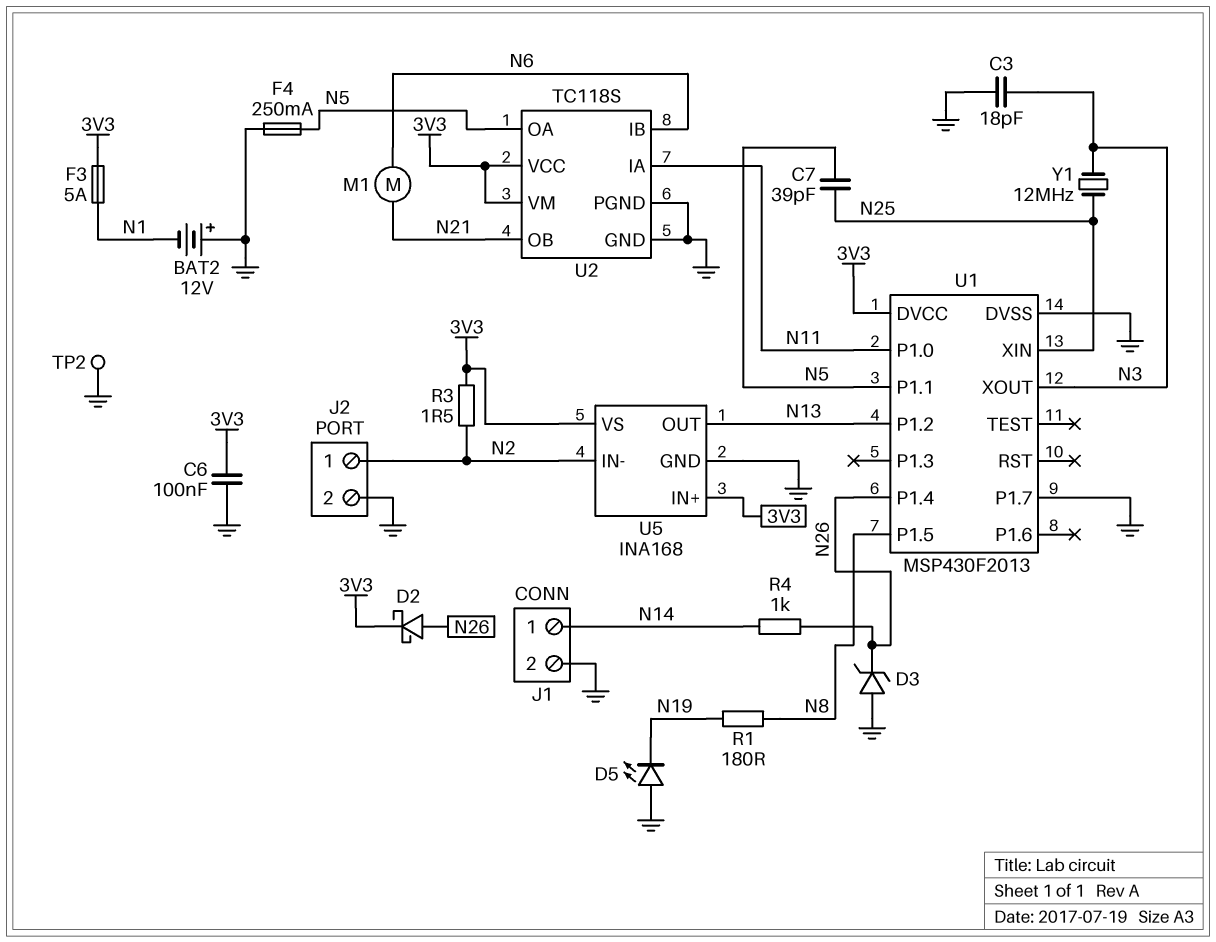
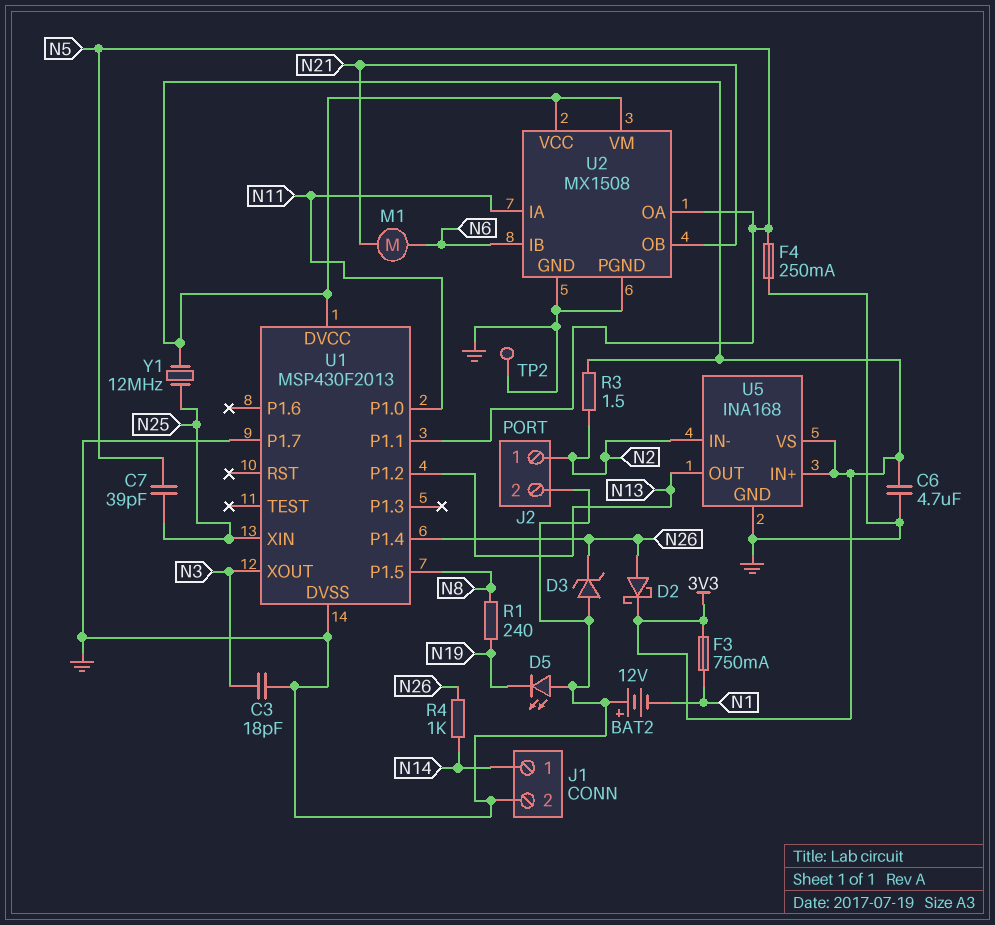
C6: 100nF (3V3, GND) -> 4.7uF (3V3, GND)
F3: 5A (3V3, N1) -> 750mA (3V3, N1)
R1: 180 (N8, N19) -> 240 (N8, N19)
U2: TC118S -> MX1508
Y1: 12MHz (N3, N25) -> 12MHz (3V3, N25)

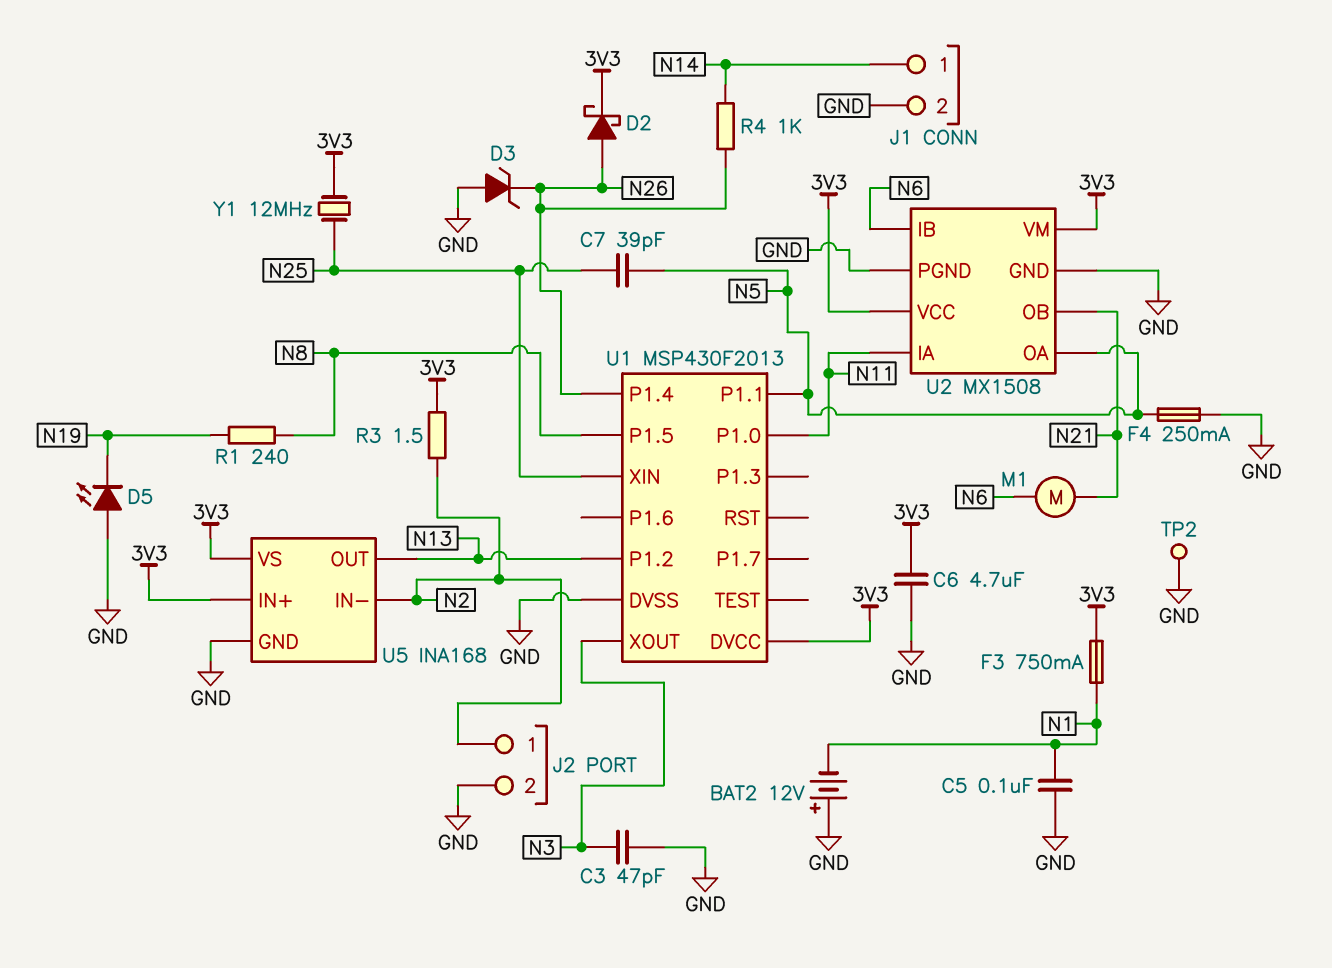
C3: 18pF (GND, N3) -> 47pF (GND, N3)
C5: none -> 100nF (GND, N1)
U1 pin P1.7: GND -> none

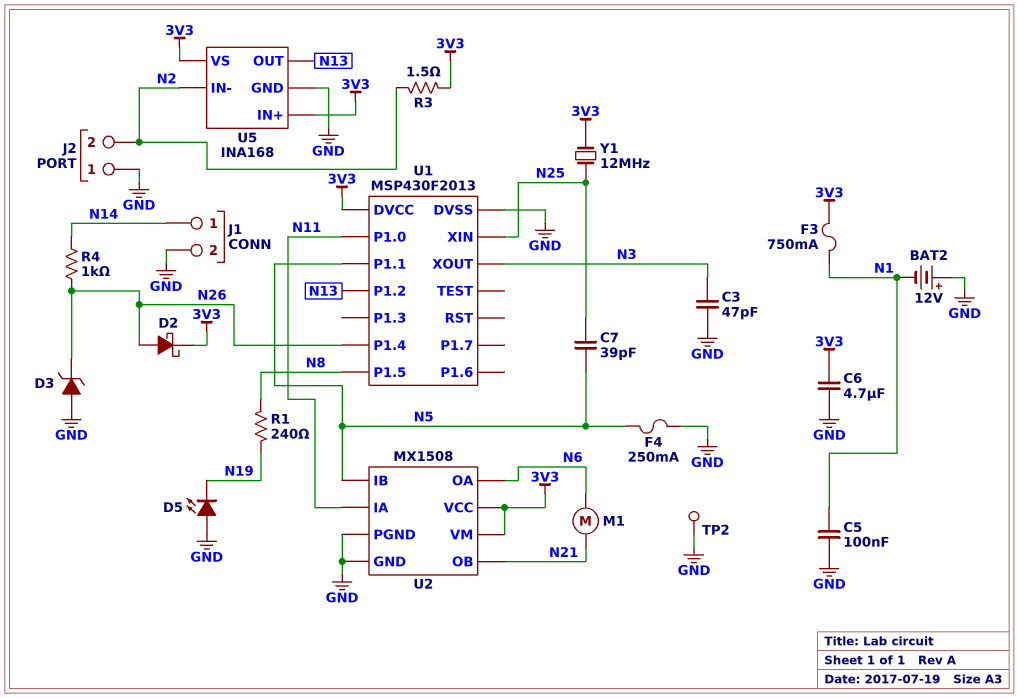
J2 pin 1: N2 -> GND
J2 pin 2: GND -> N2
U2 pin IB: N6 -> N5
U2 pin OA: N5 -> N6

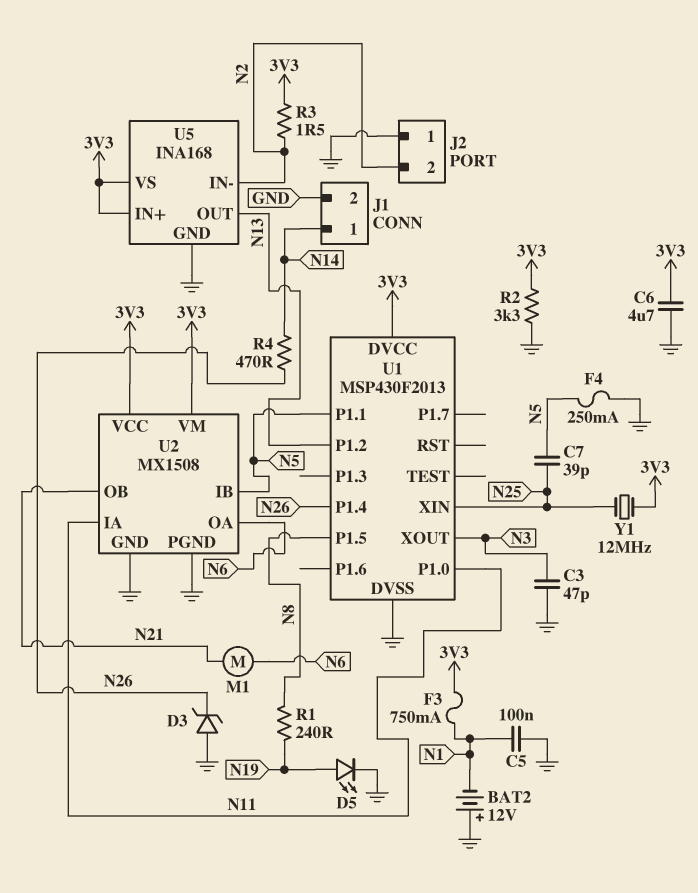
D2: schottky (A N26, K 3V3) -> none
D5: LED (A GND, K N19) -> LED (A N19, K GND)
R2: none -> 3.3k (3V3, GND)
R4: 1k (N14, N26) -> 470 (N14, N26)
TP2: test point (GND) -> none

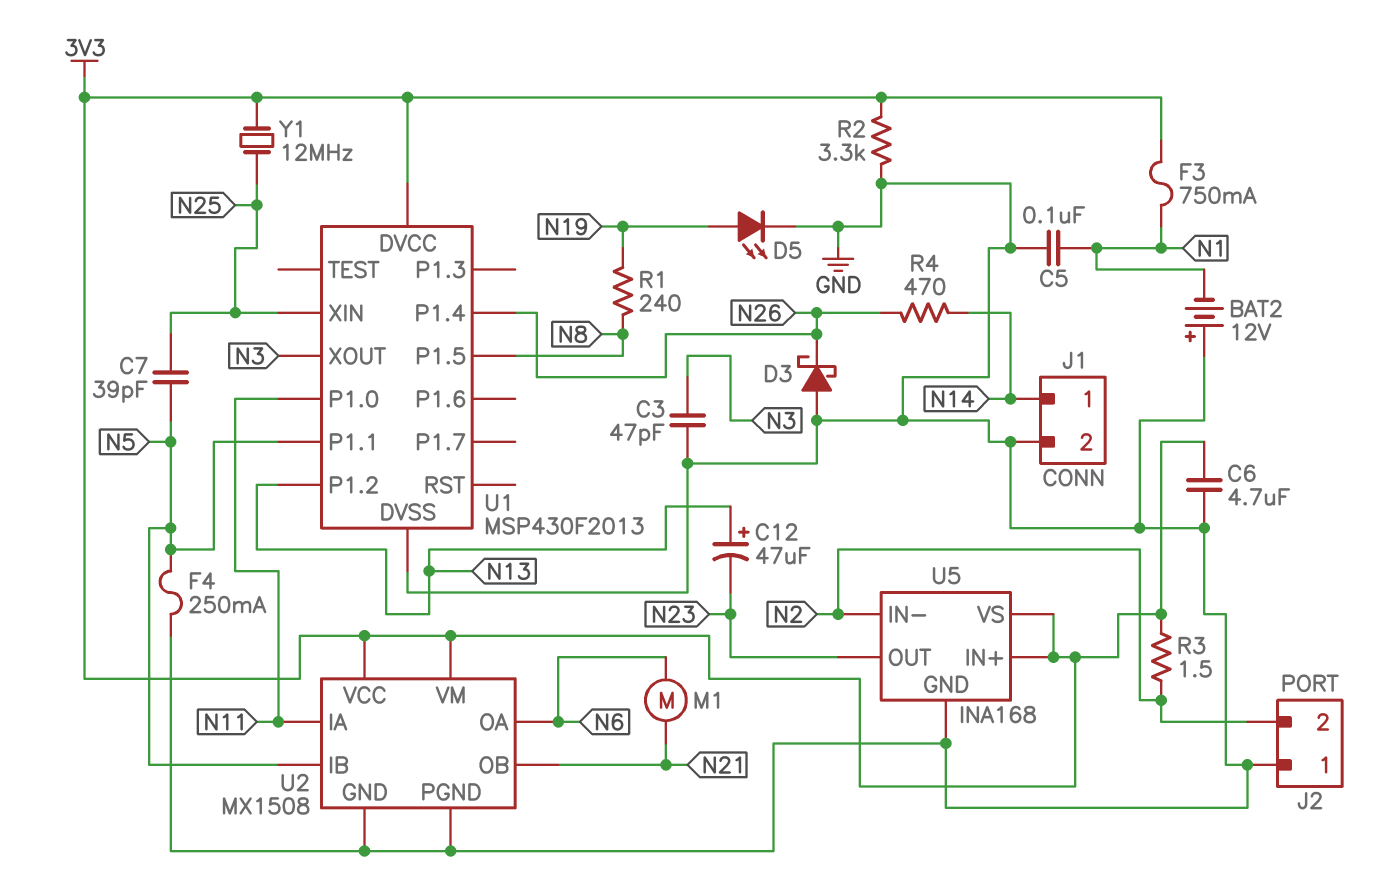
C12: none -> 47uF (plus N13, minus N23)
D3: zener (A GND, K N26) -> schottky (A GND, K N26)
U5 pin OUT: N13 -> N23

